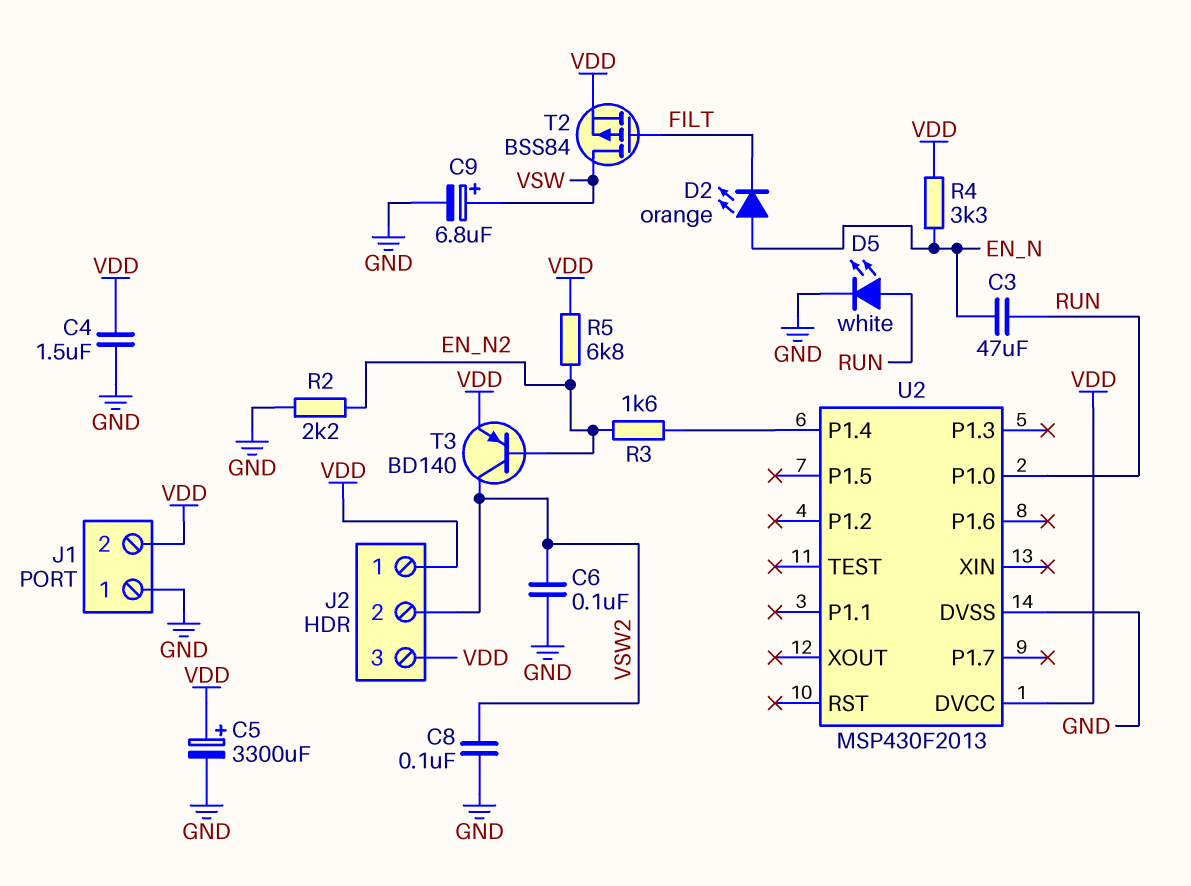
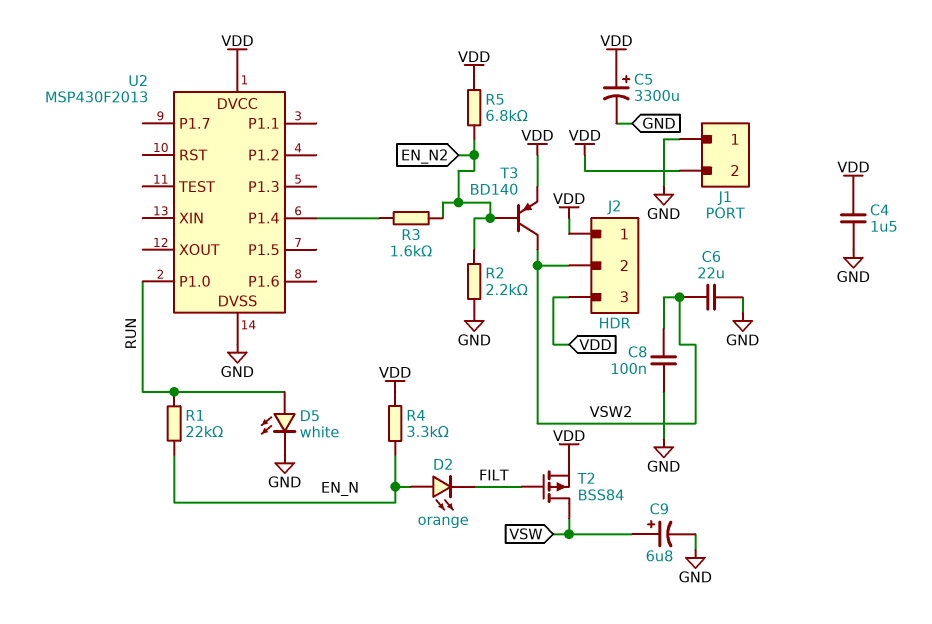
C3: 47uF (EN_N, RUN) -> none
C6: 100nF (GND, VSW2) -> 22uF (GND, VSW2)
R1: none -> 22k (EN_N, RUN)

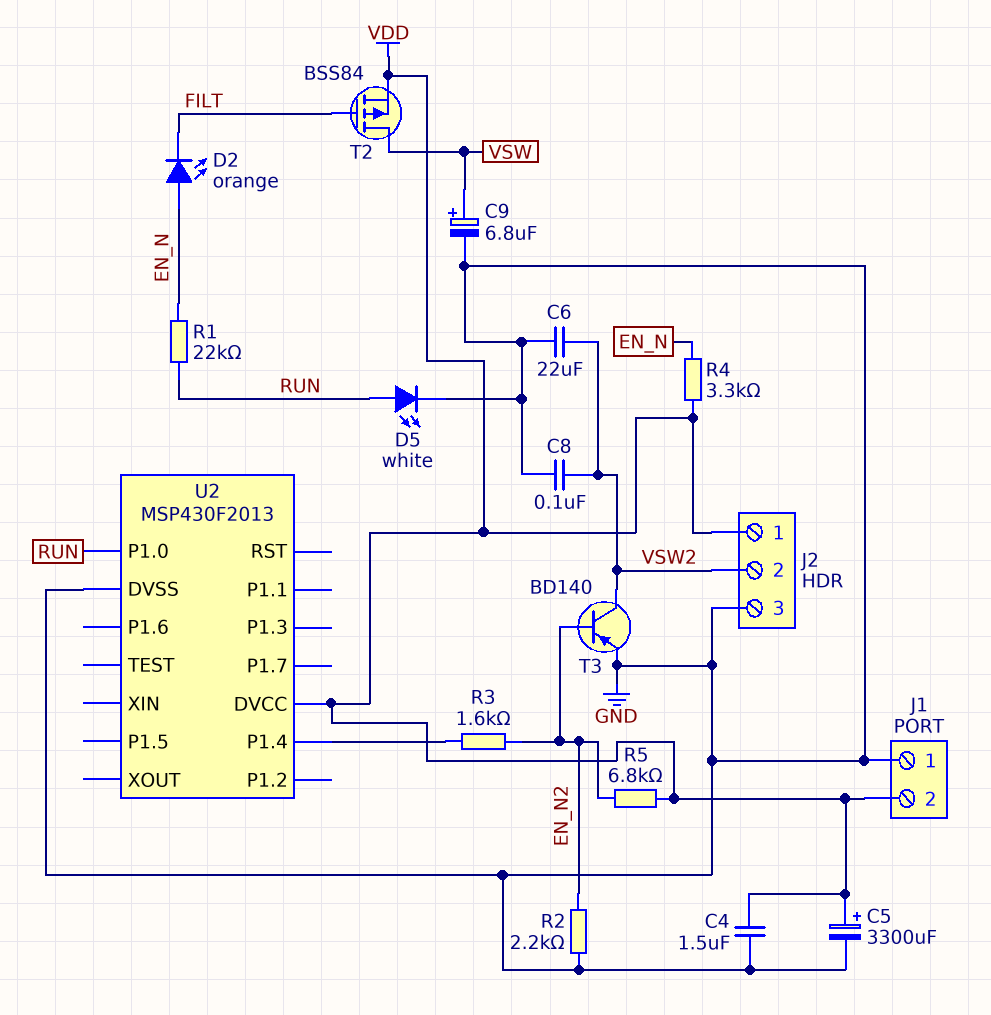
J2 pin 3: VDD -> GND
T3: PNP BD140 (B EN_N2, C VSW2, E VDD) -> PNP BD140 (B EN_N2, C VSW2, E GND)

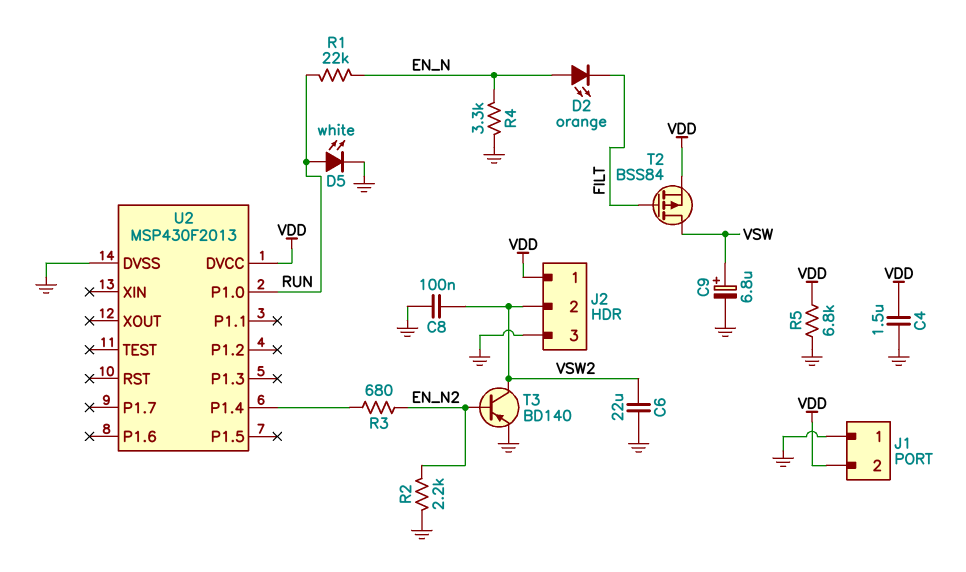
C5: 3300uF (plus VDD, minus GND) -> none
R3: 1.6k (EN_N2, U2/P1.4) -> 680 (EN_N2, U2/P1.4)
R4: 3.3k (EN_N, VDD) -> 3.3k (EN_N, GND)
R5: 6.8k (EN_N2, VDD) -> 6.8k (GND, VDD)

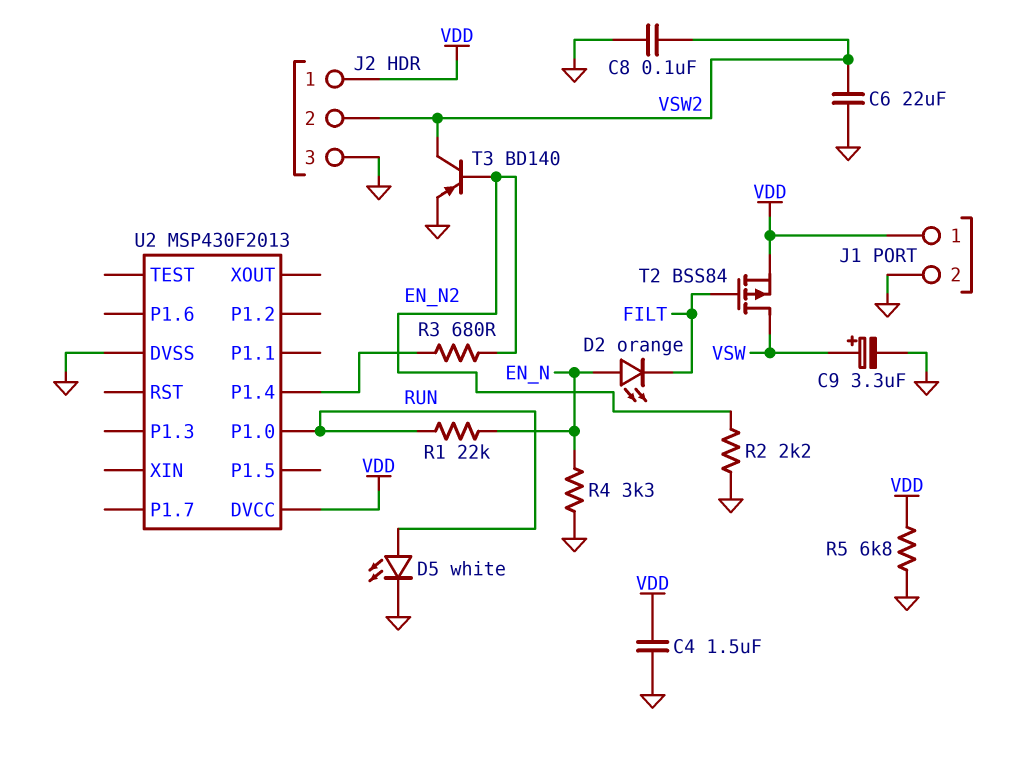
C9: 6.8uF (plus VSW, minus GND) -> 3.3uF (plus VSW, minus GND)
J1 pin 1: GND -> VDD
J1 pin 2: VDD -> GND

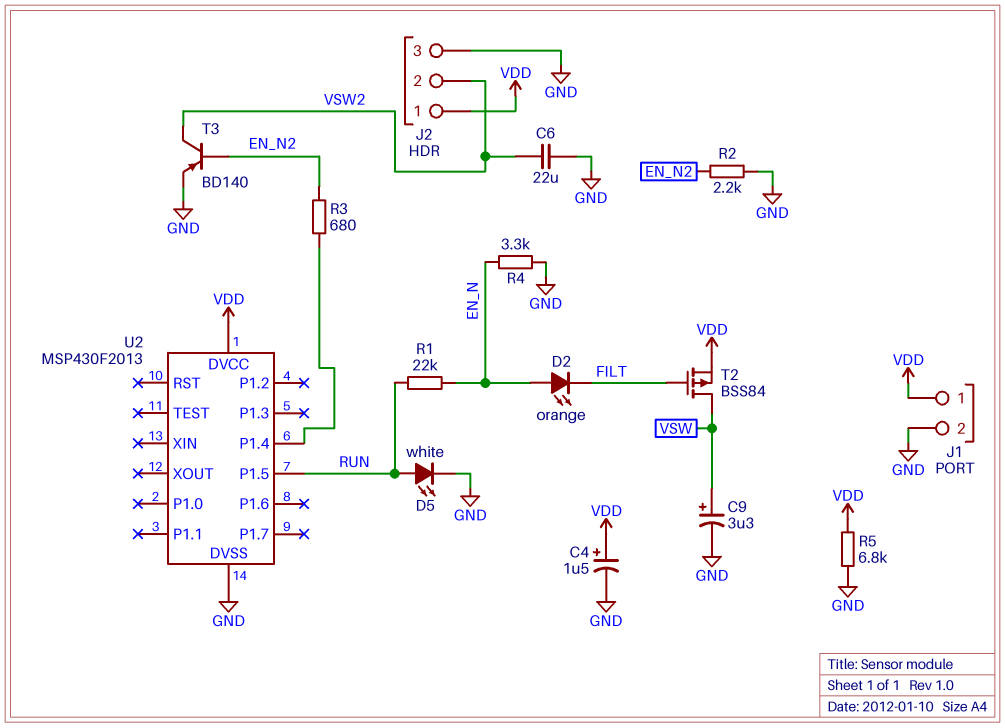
C4: 1.5uF (GND, VDD) -> 1.5uF (plus VDD, minus GND)
C8: 100nF (GND, VSW2) -> none
U2 pin P1.0: RUN -> none
U2 pin P1.5: none -> RUN

